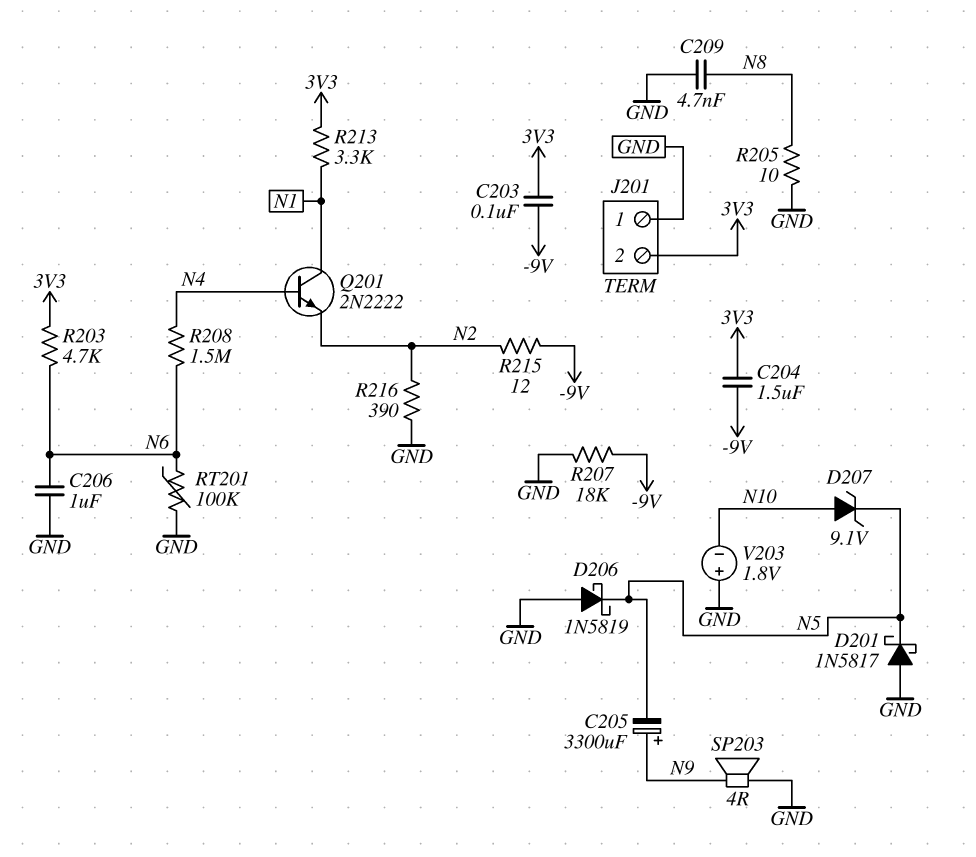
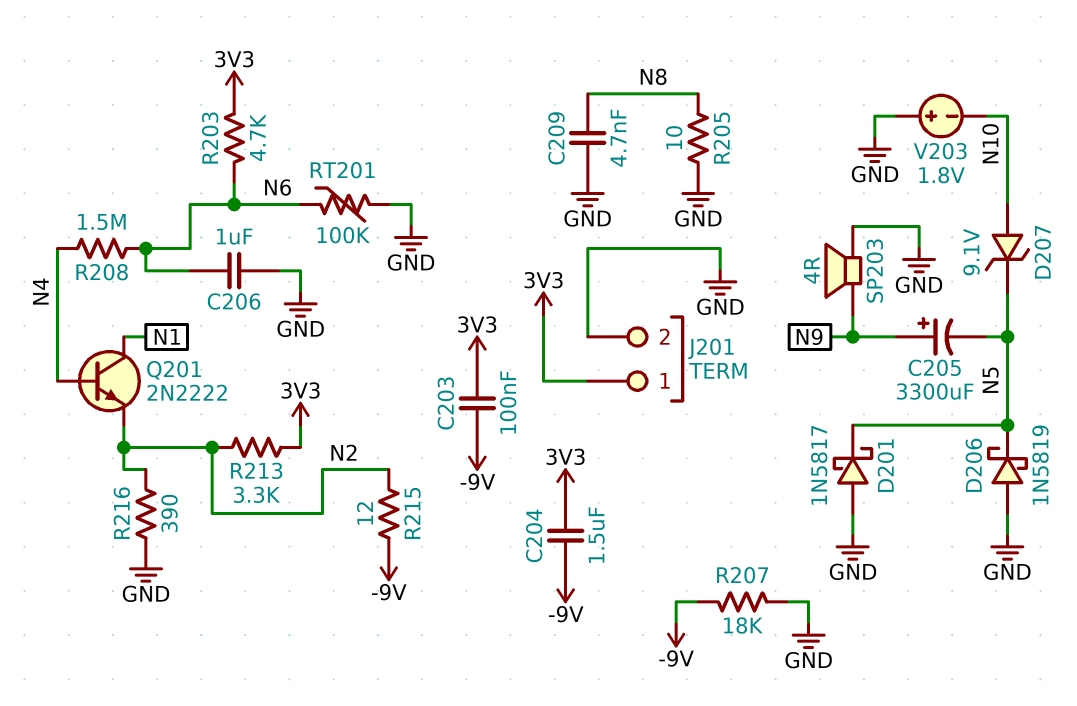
J201 pin 1: GND -> 3V3
J201 pin 2: 3V3 -> GND
R213: 3.3k (3V3, N1) -> 3.3k (3V3, N2)

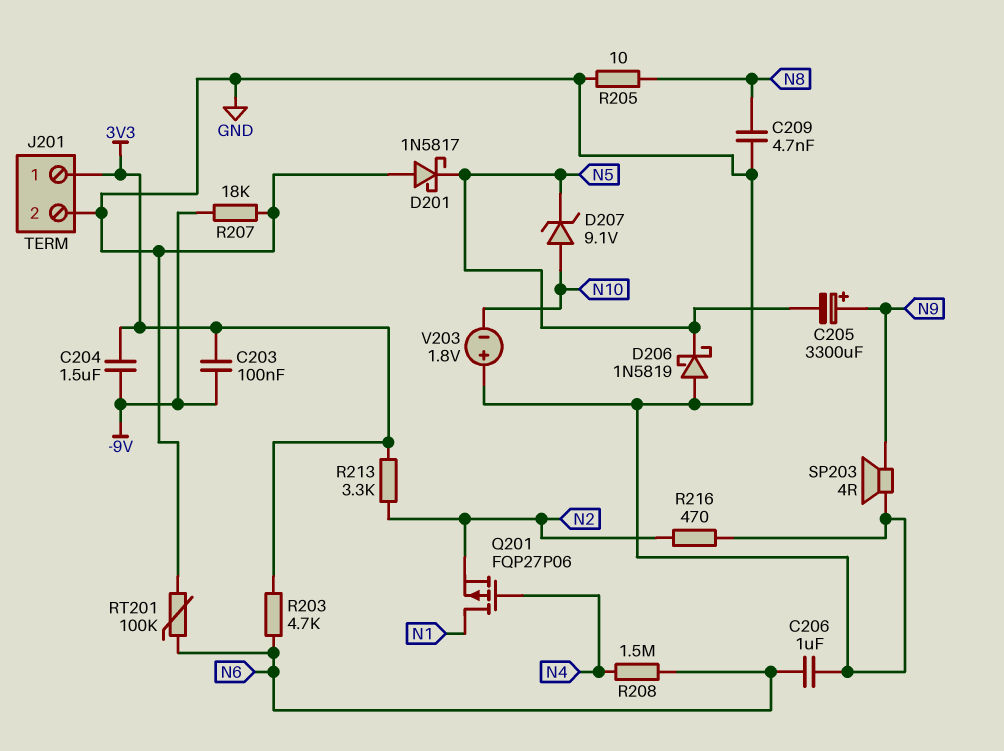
Q201: NPN 2N2222 (B N4, C N1, E N2) -> PMOS FQP27P06 (G N4, D N1, S N2)
R215: 12 (-9V, N2) -> none
R216: 390 (GND, N2) -> 470 (GND, N2)

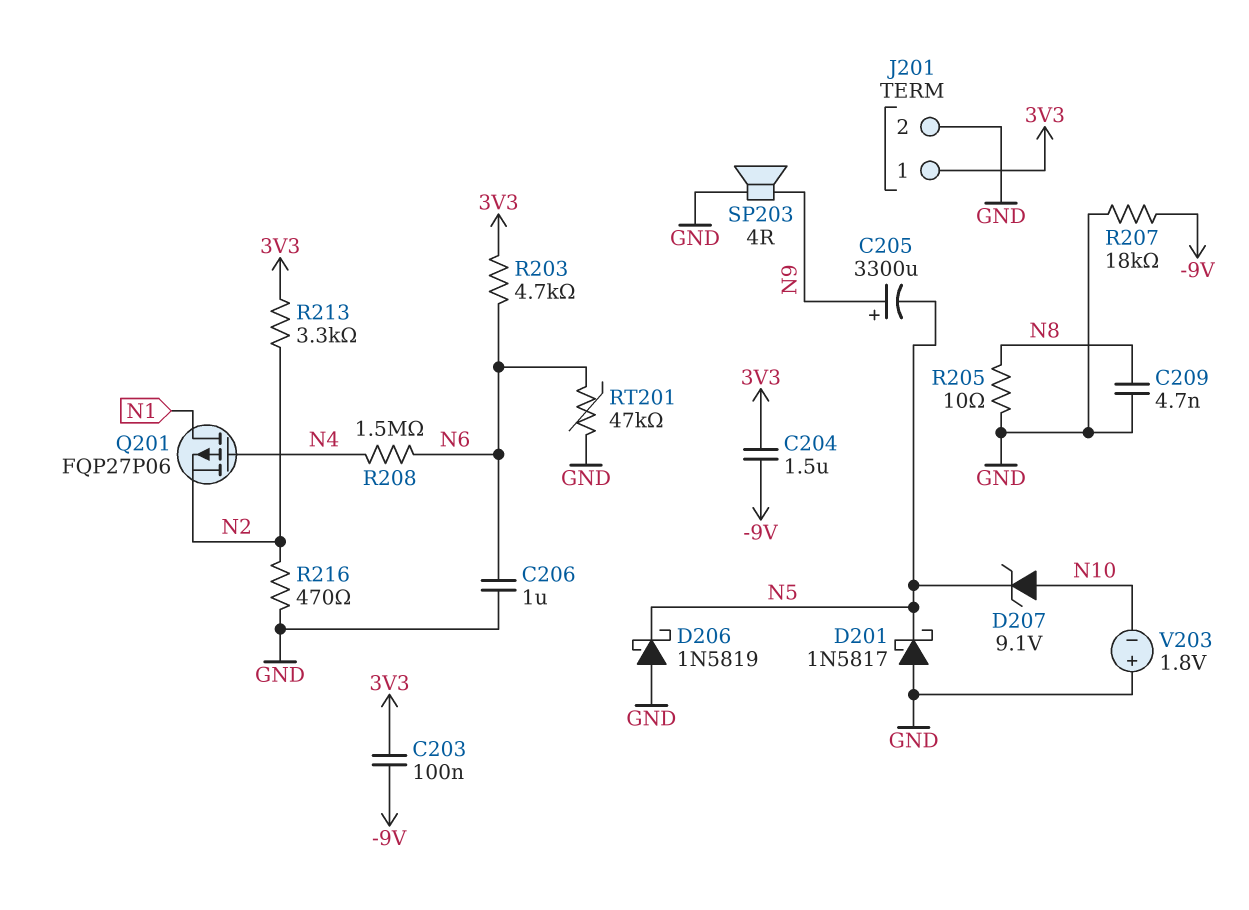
RT201: 100k (GND, N6) -> 47k (GND, N6)

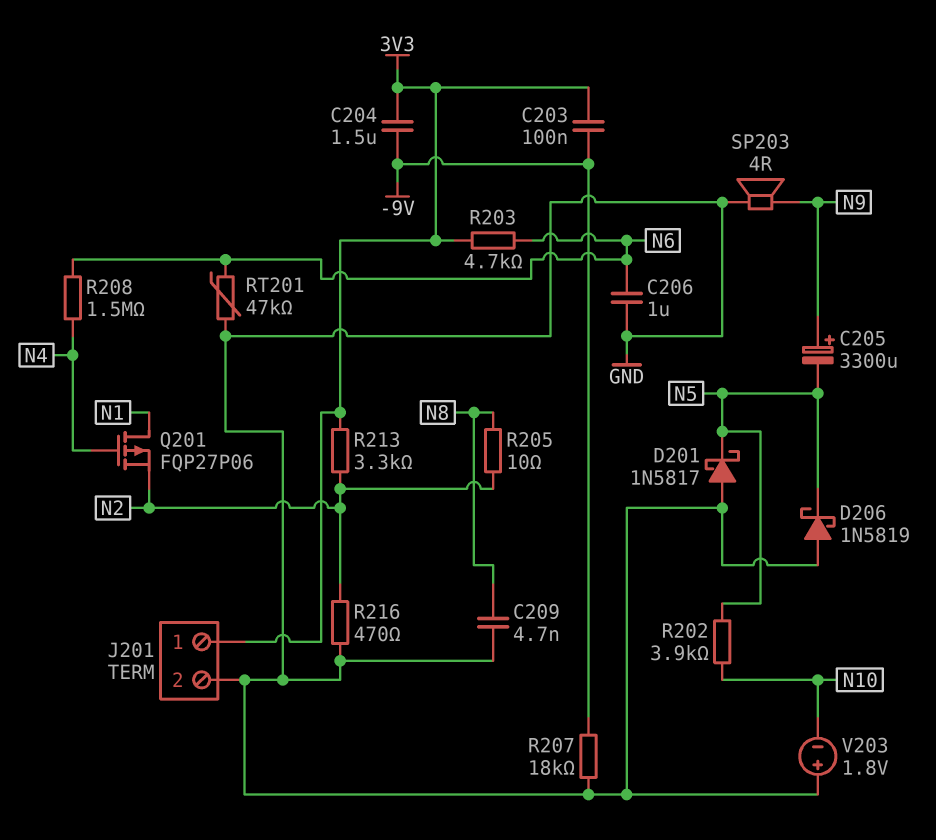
D207: zener 9.1V (A N10, K N5) -> none
R202: none -> 3.9k (N5, N10)
R205: 10 (GND, N8) -> 10 (N2, N8)

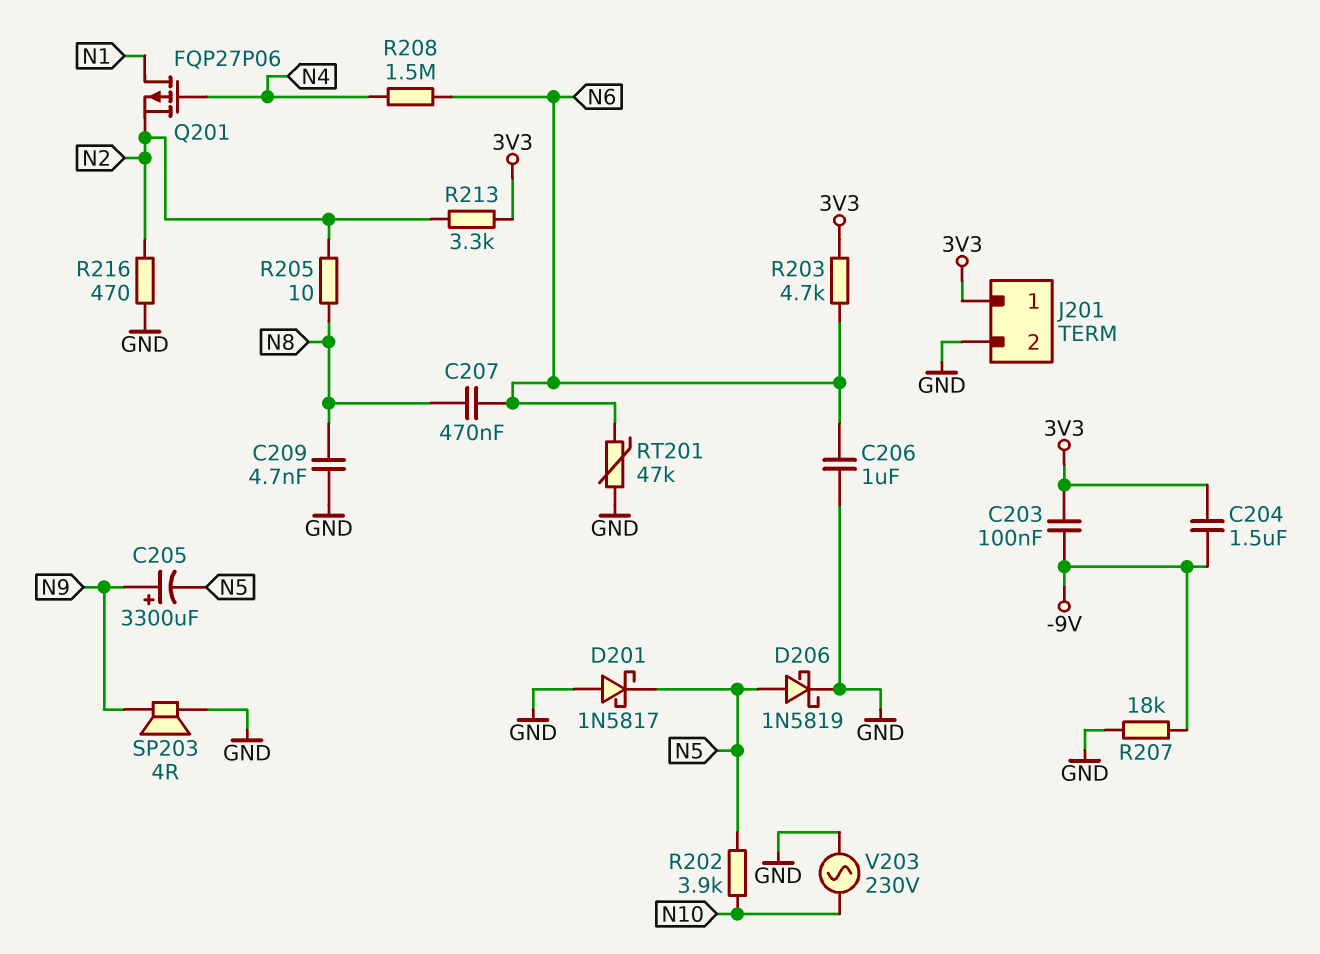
C207: none -> 470nF (N6, N8)
D206: schottky 1N5819 (A GND, K N5) -> schottky 1N5819 (A N5, K GND)
V203: 1.8V (plus GND, minus N10) -> AC 230V (GND, N10)

